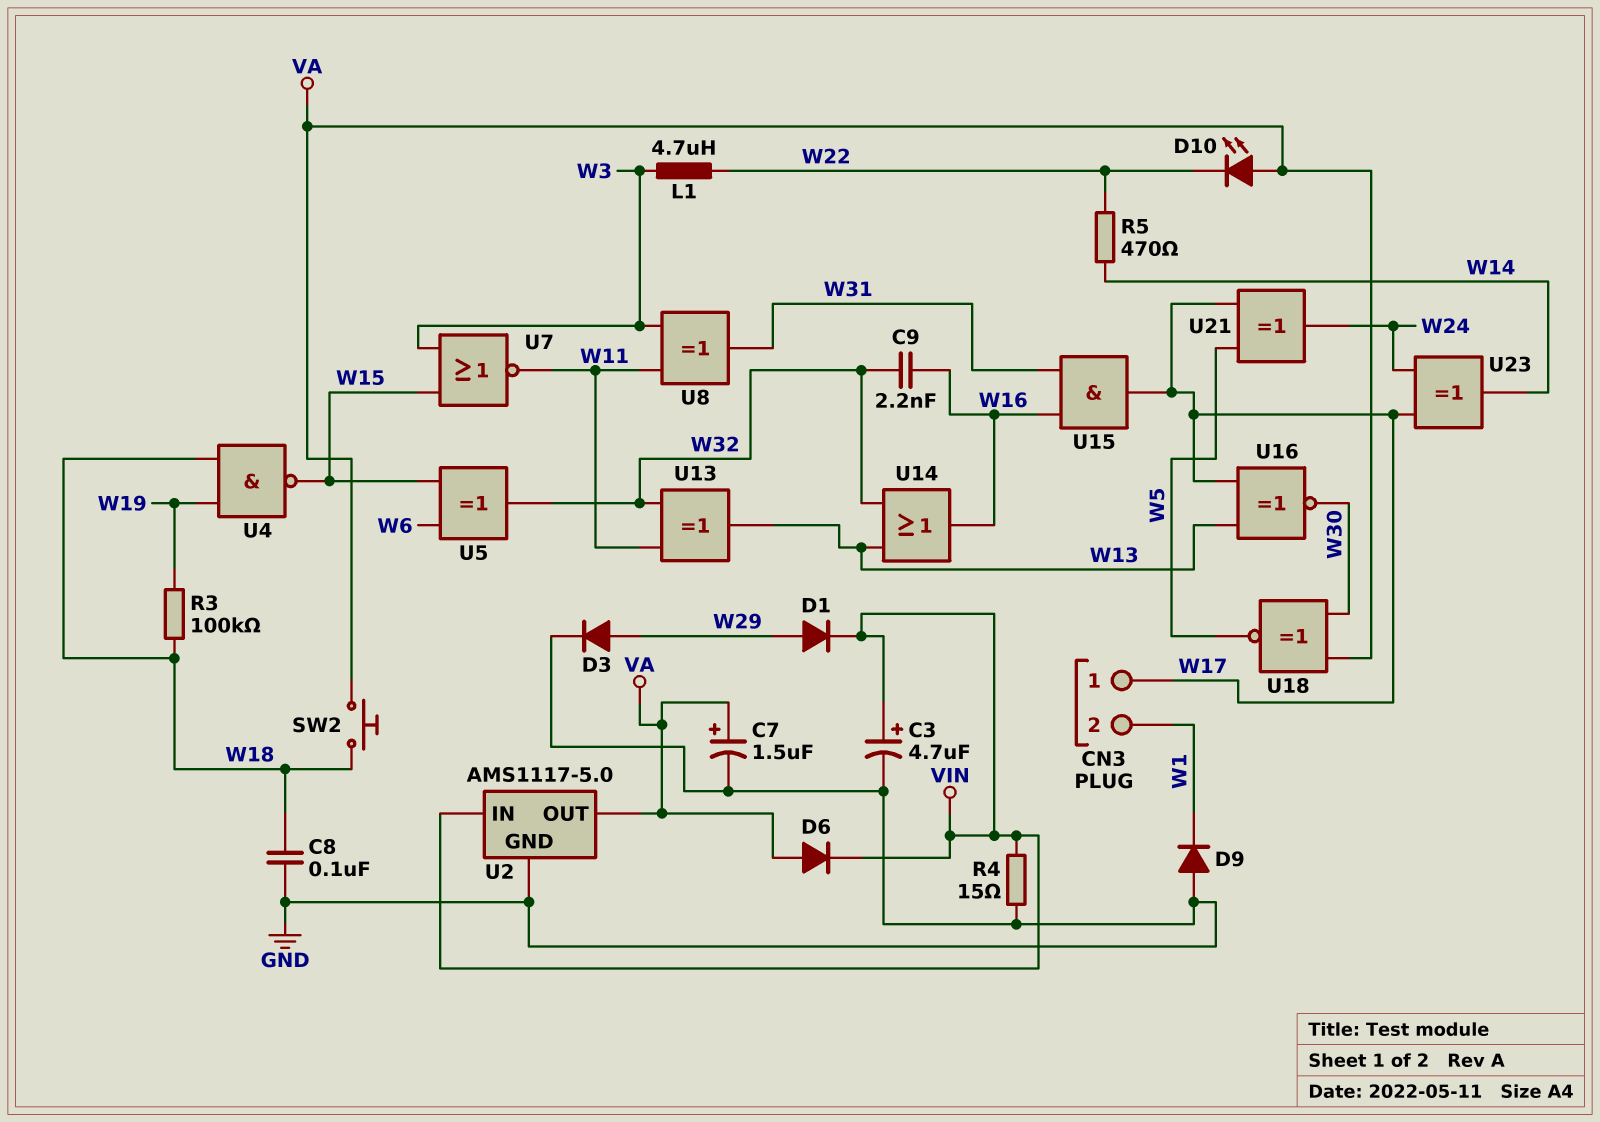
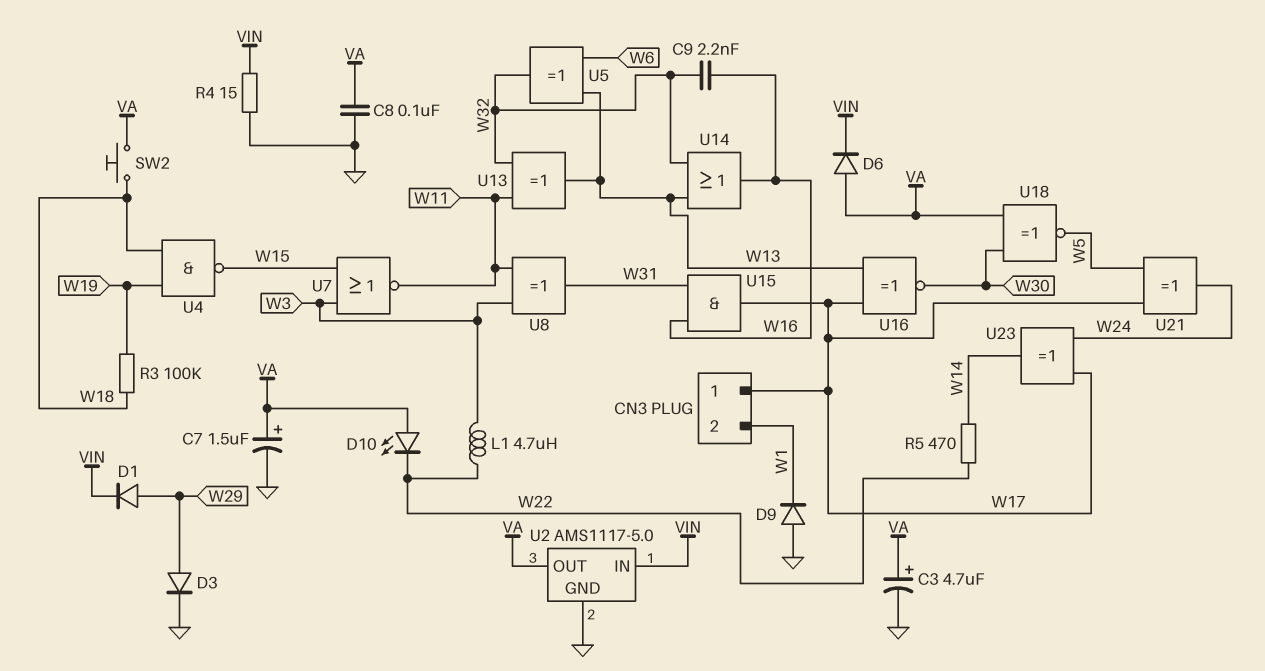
C3: 4.7uF (plus VIN, minus GND) -> 4.7uF (plus VA, minus GND)
C8: 100nF (GND, W18) -> 100nF (GND, VA)
U5: XOR (in W6, in W15, out W32) -> XOR (in W6, in W13, out W32)

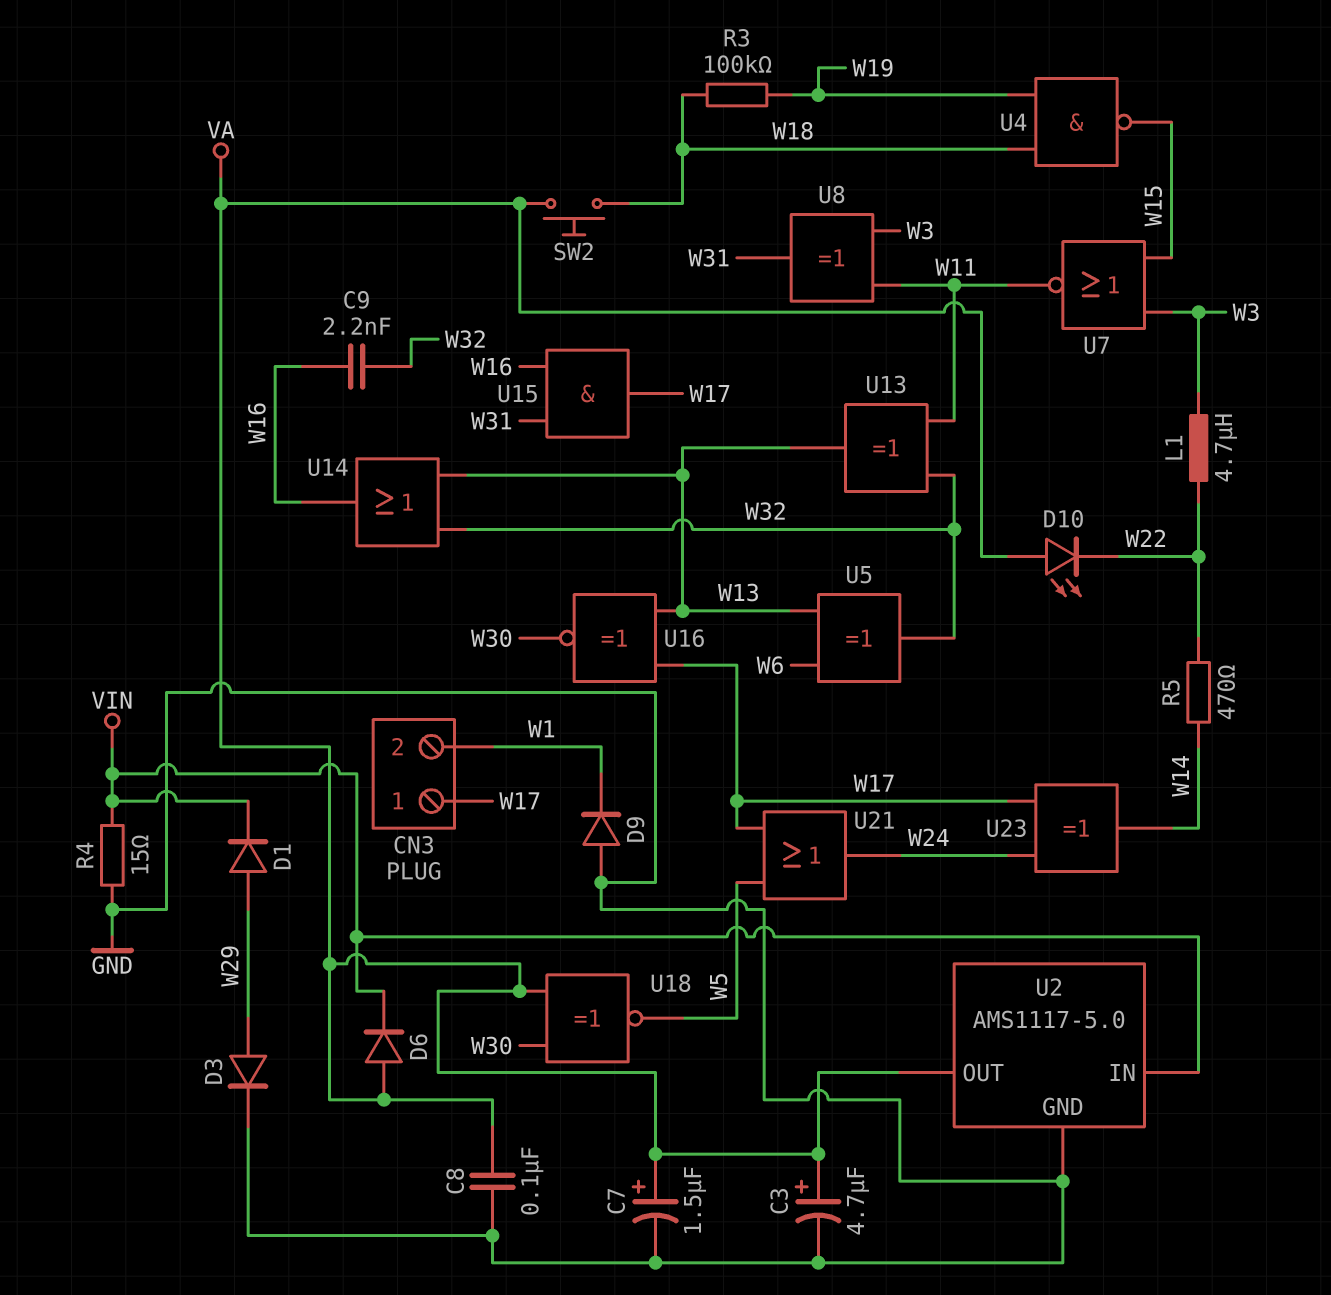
U21: XOR (in W5, in W17, out W24) -> OR (in W5, in W17, out W24)

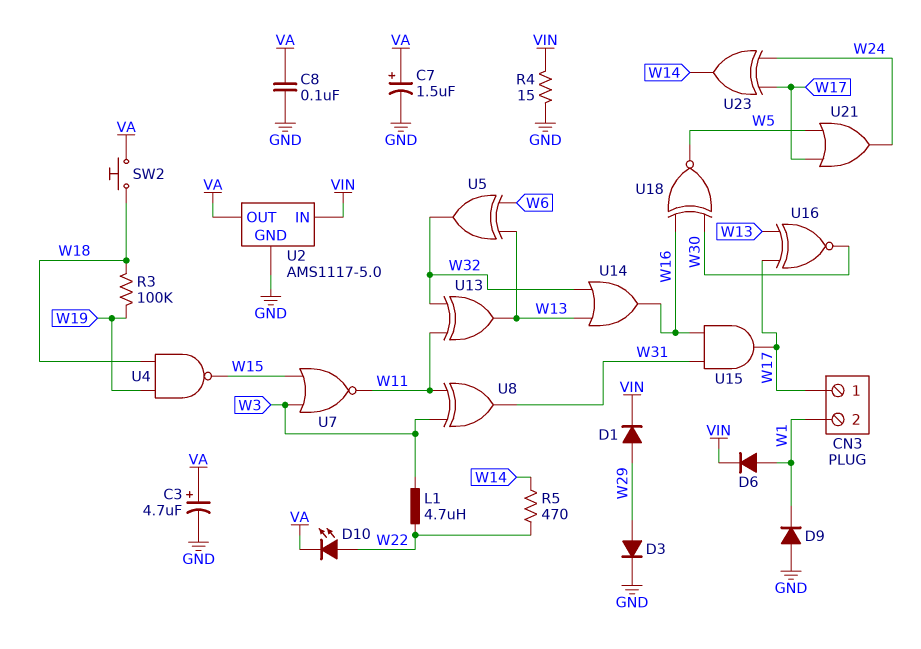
C9: 2.2nF (W16, W32) -> none
D6: diode (A VA, K VIN) -> diode (A W1, K VIN)
D10: LED (A VA, K W22) -> LED (A W22, K VA)
U18: XNOR (in VA, in W30, out W5) -> XNOR (in W16, in W30, out W5)

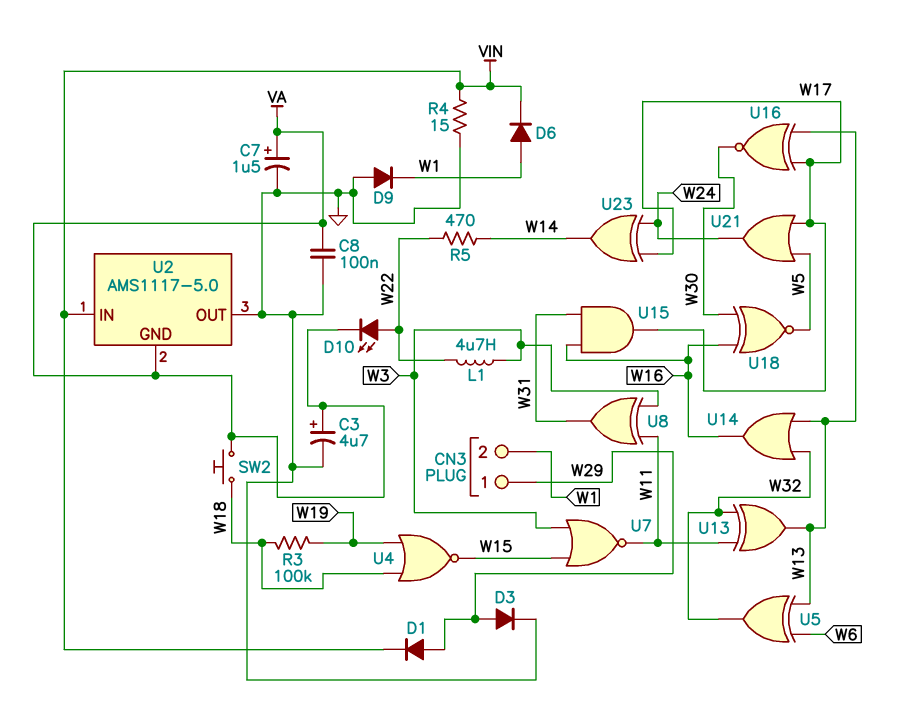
CN3 pin 1: W17 -> W29
U2 pin GND: GND -> VA
U2 pin OUT: VA -> GND
U4: NAND (in W18, in W19, out W15) -> NOR (in W18, in W19, out W15)

